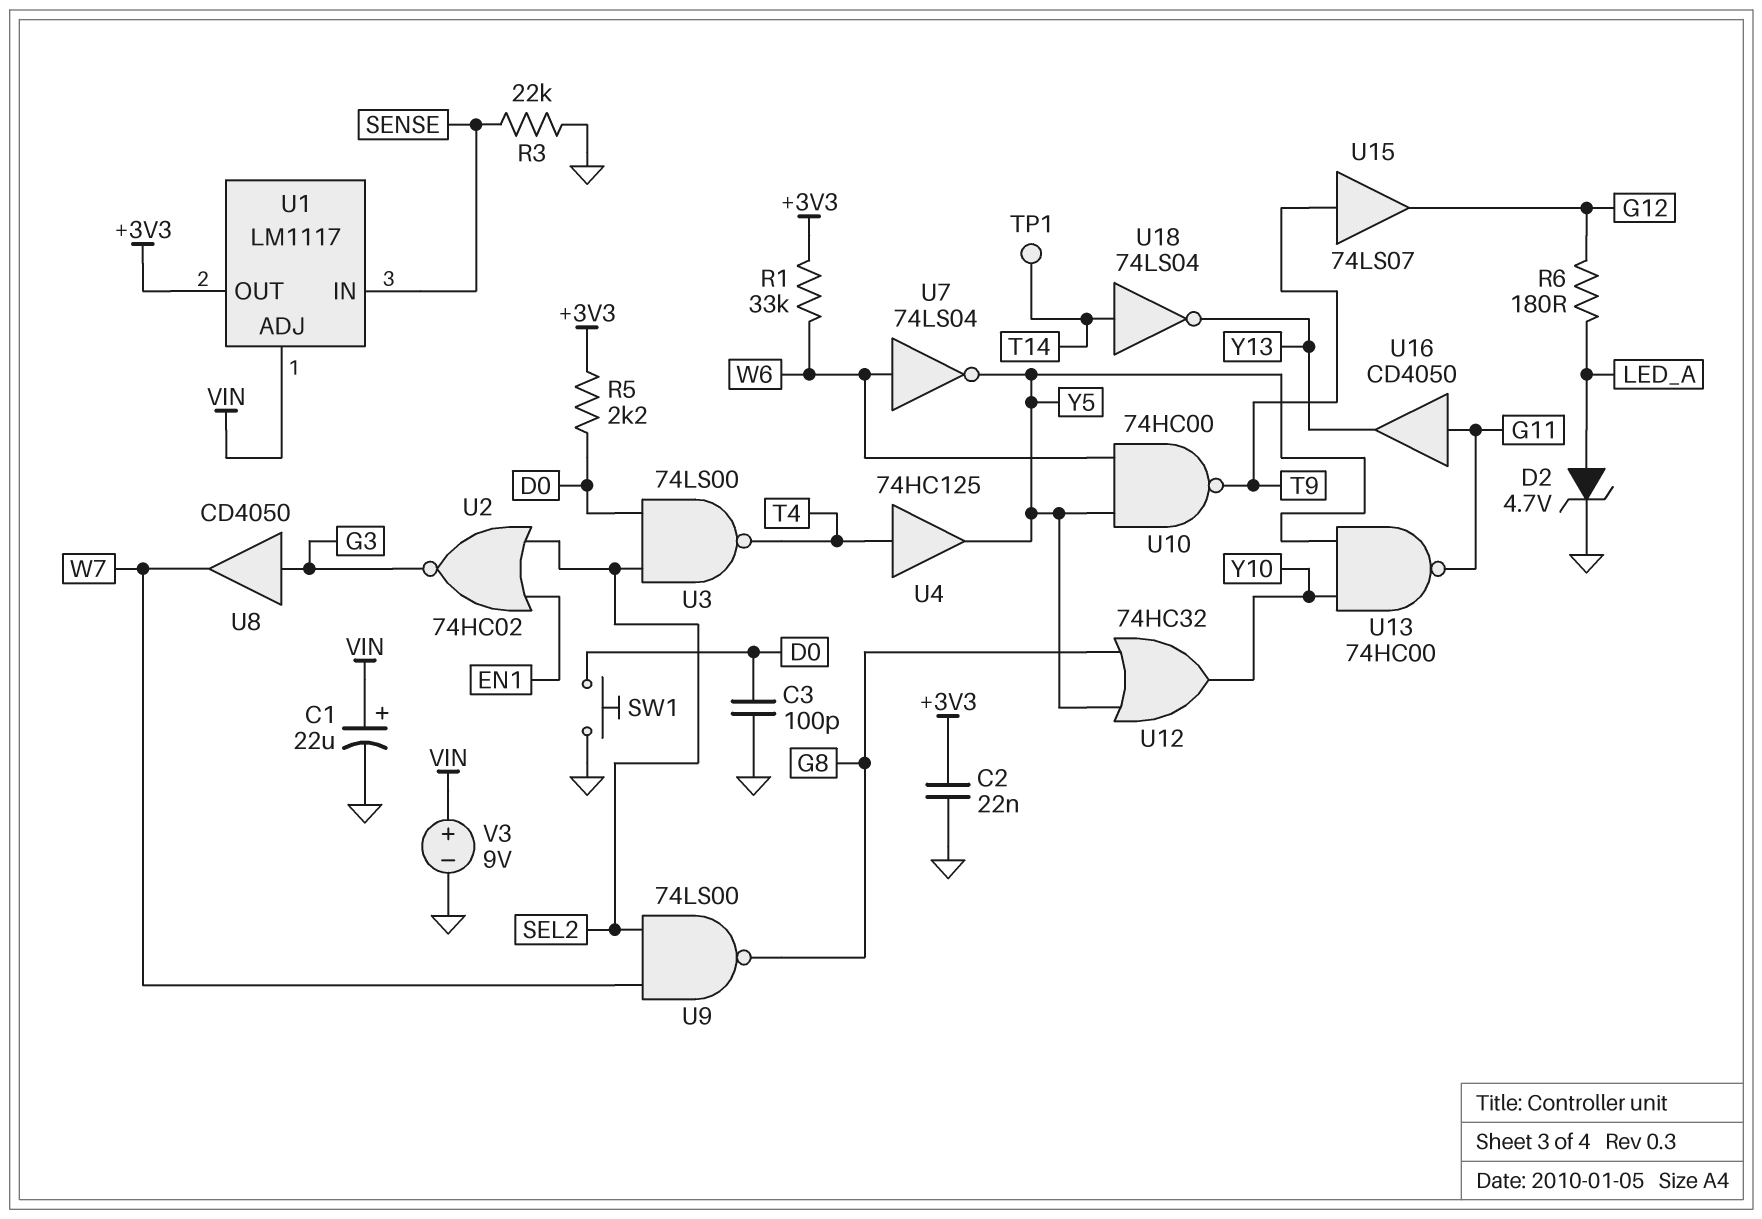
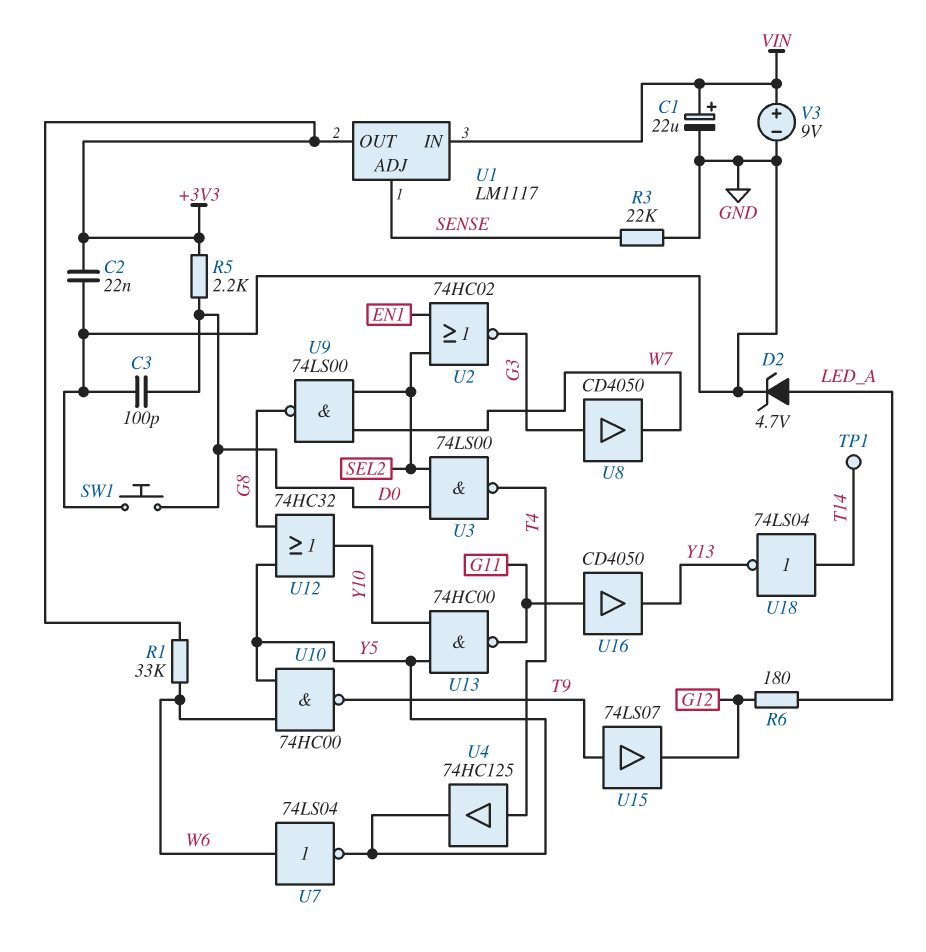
U1 pin ADJ: VIN -> SENSE
U1 pin IN: SENSE -> VIN

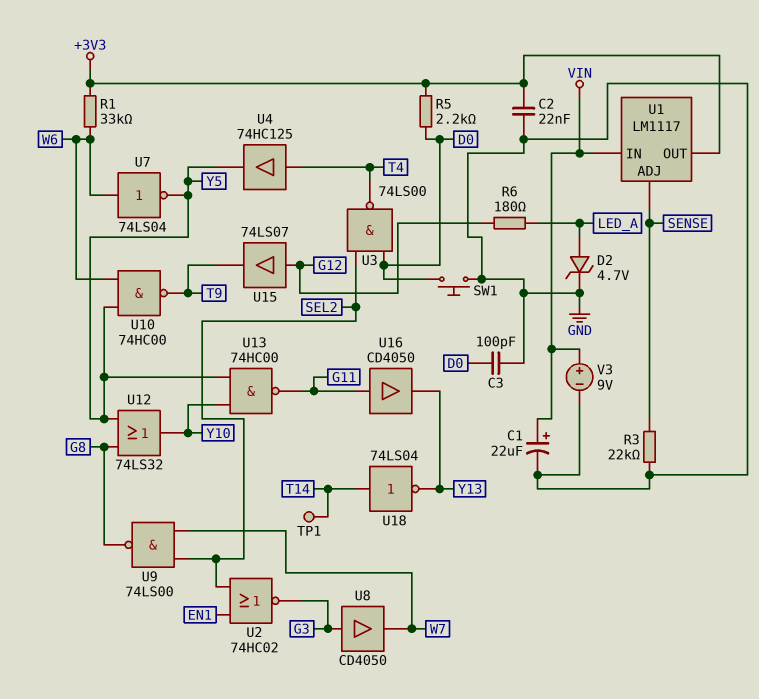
U12: OR 74HC32 (in G8, in Y5, out Y10) -> OR 74LS32 (in G8, in Y5, out Y10)
U15: buffer 74LS07 (in T9, out G12) -> buffer 74LS07 (in G12, out T9)

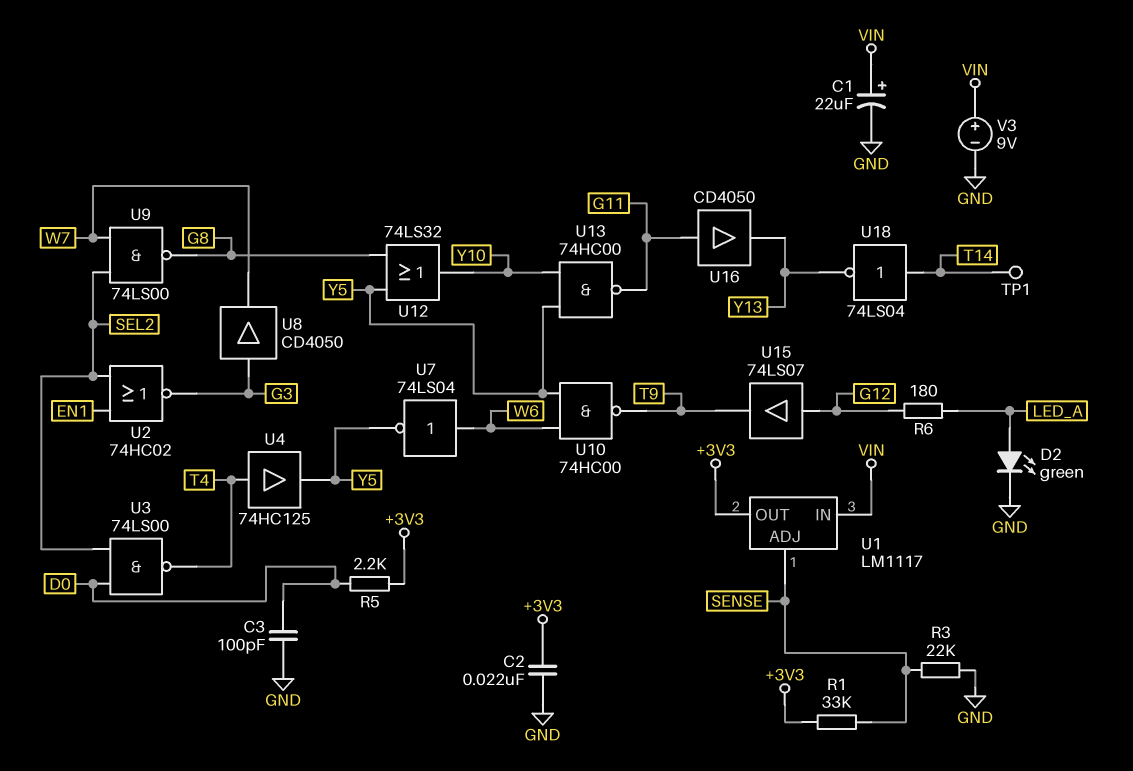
D2: zener 4.7V (A LED_A, K GND) -> LED green (A LED_A, K GND)
R1: 33k (+3V3, W6) -> 33k (+3V3, SENSE)
SW1: button (D0, GND) -> none

